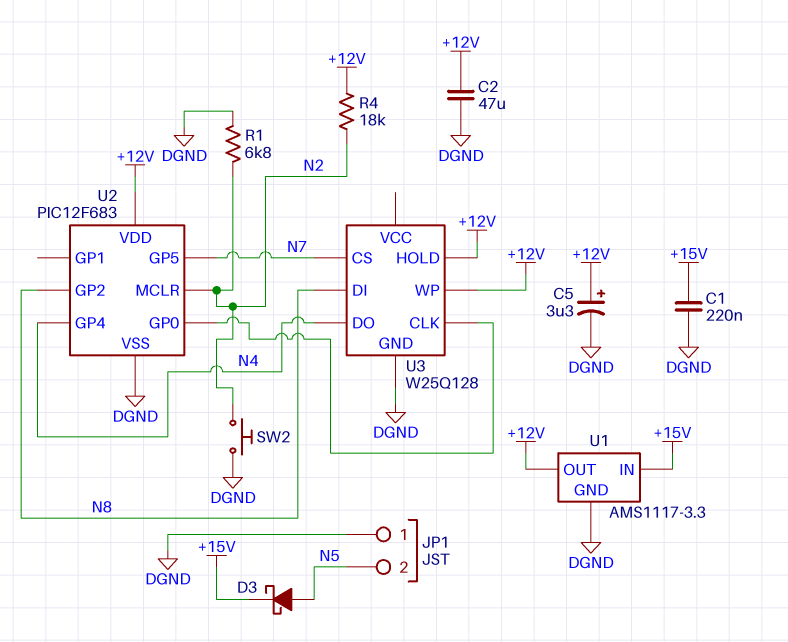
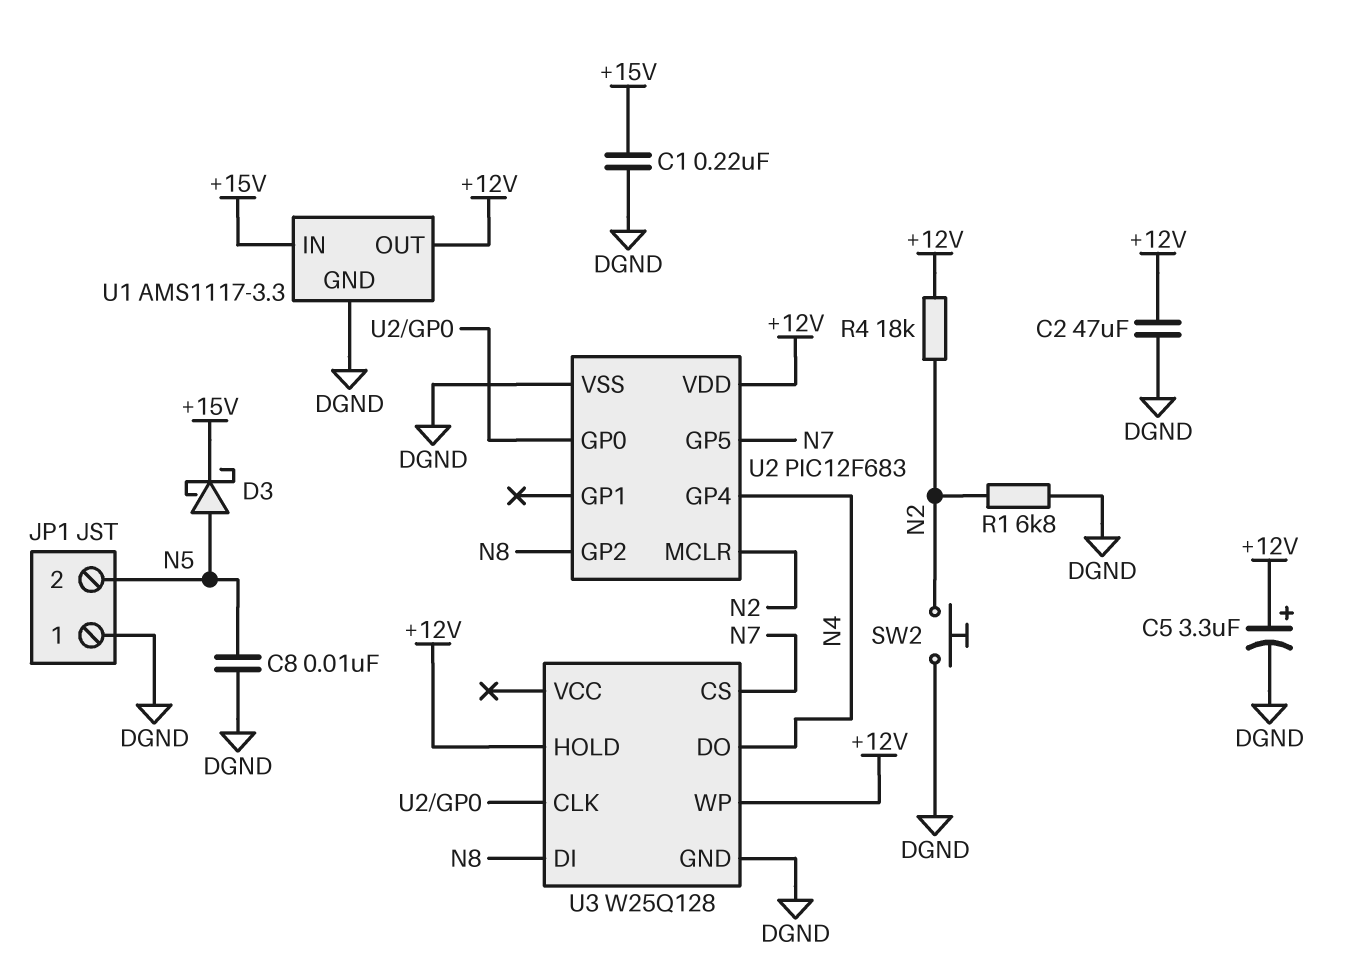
C8: none -> 10nF (DGND, N5)

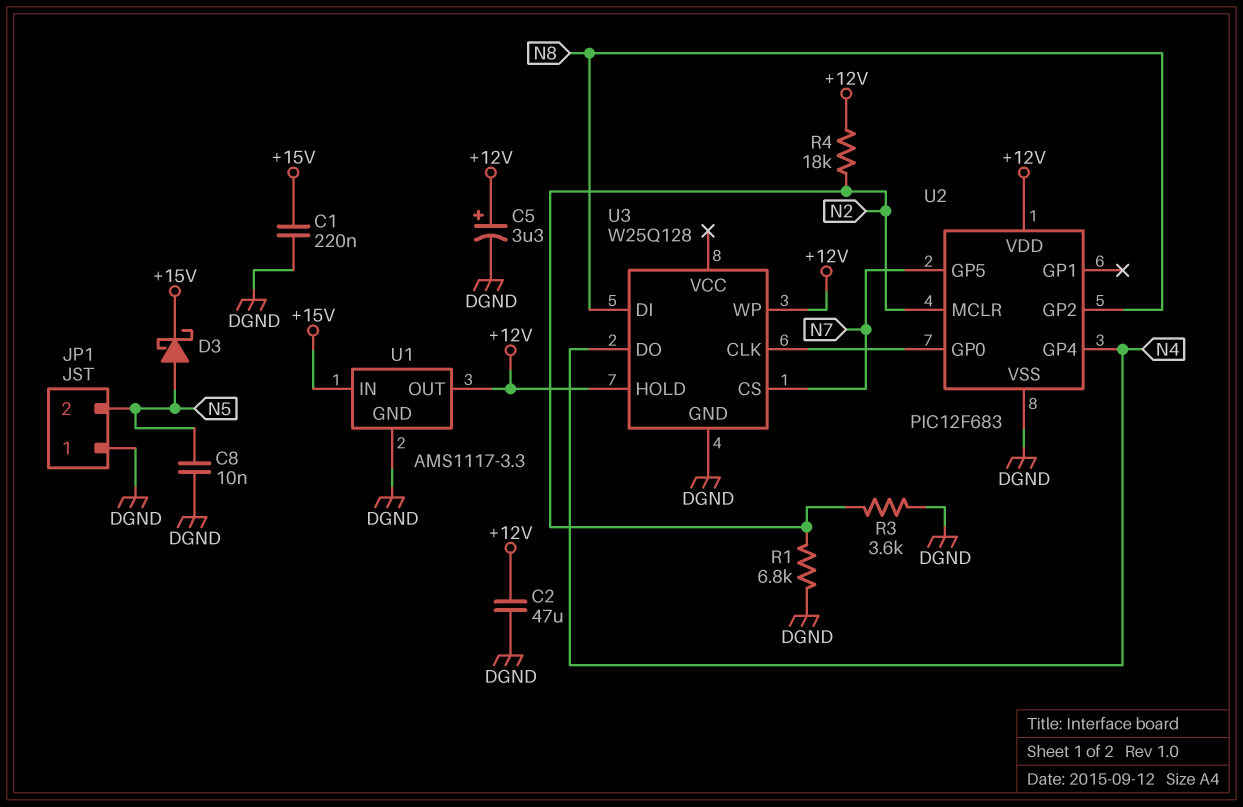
R3: none -> 3.6k (DGND, N2)
SW2: button (DGND, N2) -> none

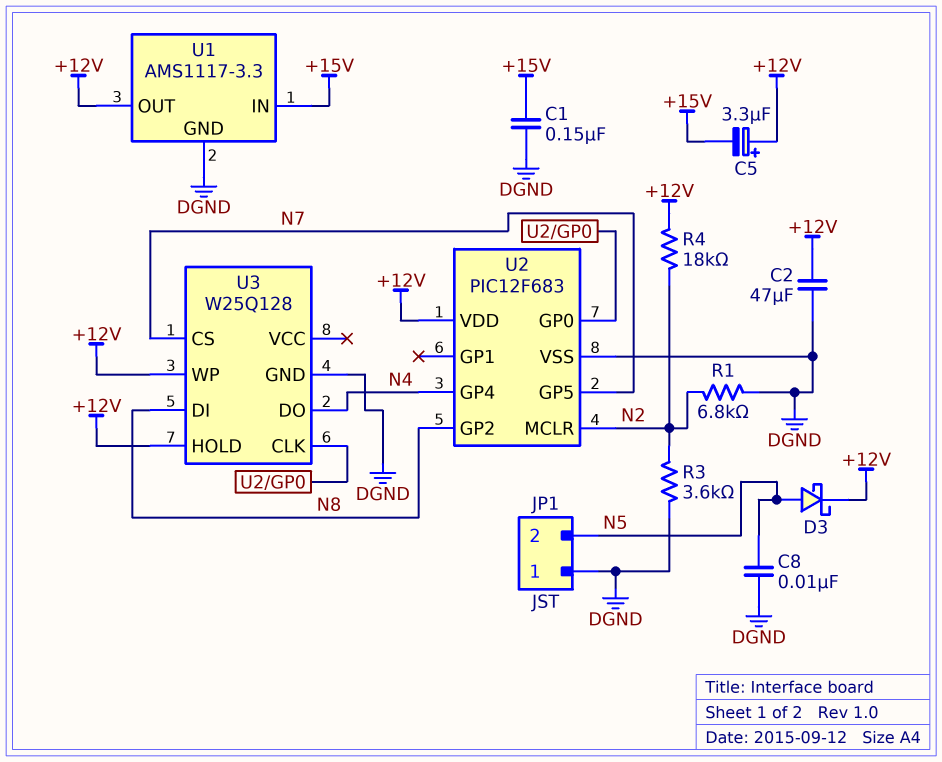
C1: 220nF (+15V, DGND) -> 150nF (+15V, DGND)
C5: 3.3uF (plus +12V, minus DGND) -> 3.3uF (plus +12V, minus +15V)
D3: schottky (A N5, K +15V) -> schottky (A N5, K +12V)

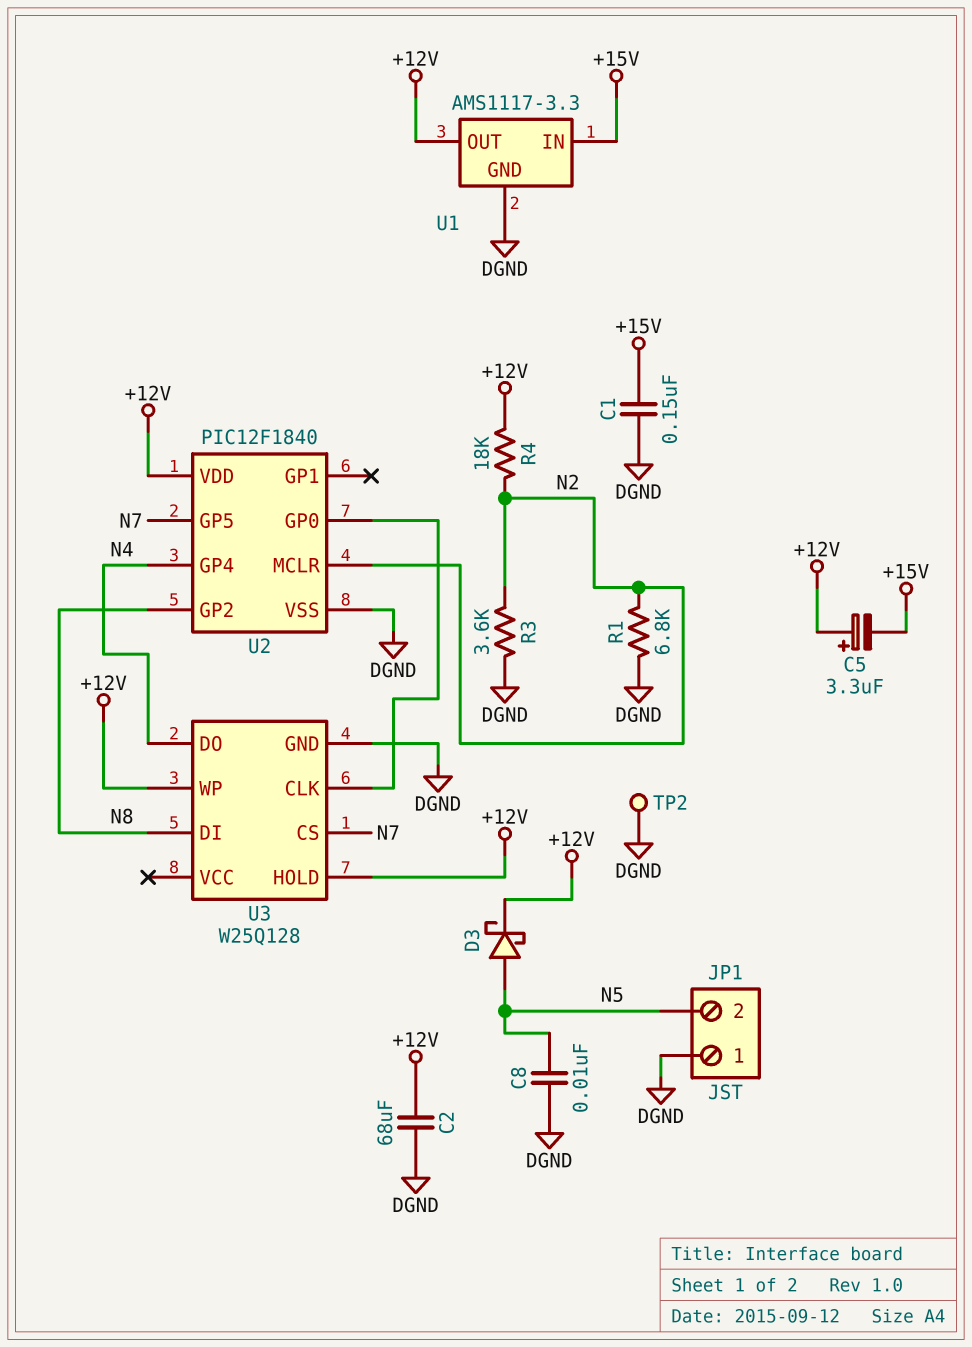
C2: 47uF (+12V, DGND) -> 68uF (+12V, DGND)
TP2: none -> test point (DGND)
U2: PIC12F683 -> PIC12F1840

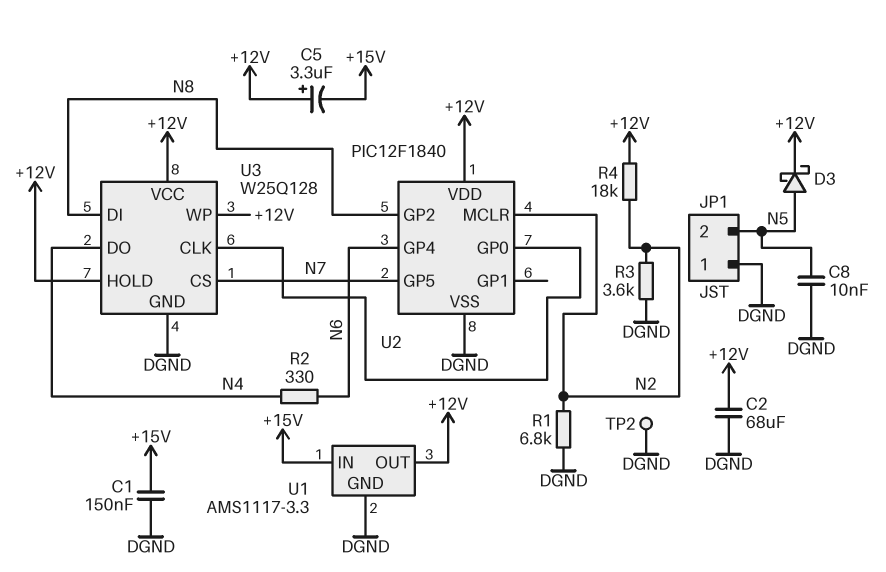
R2: none -> 330 (N4, N6)
U2 pin GP4: N4 -> N6
U3 pin VCC: none -> +12V

